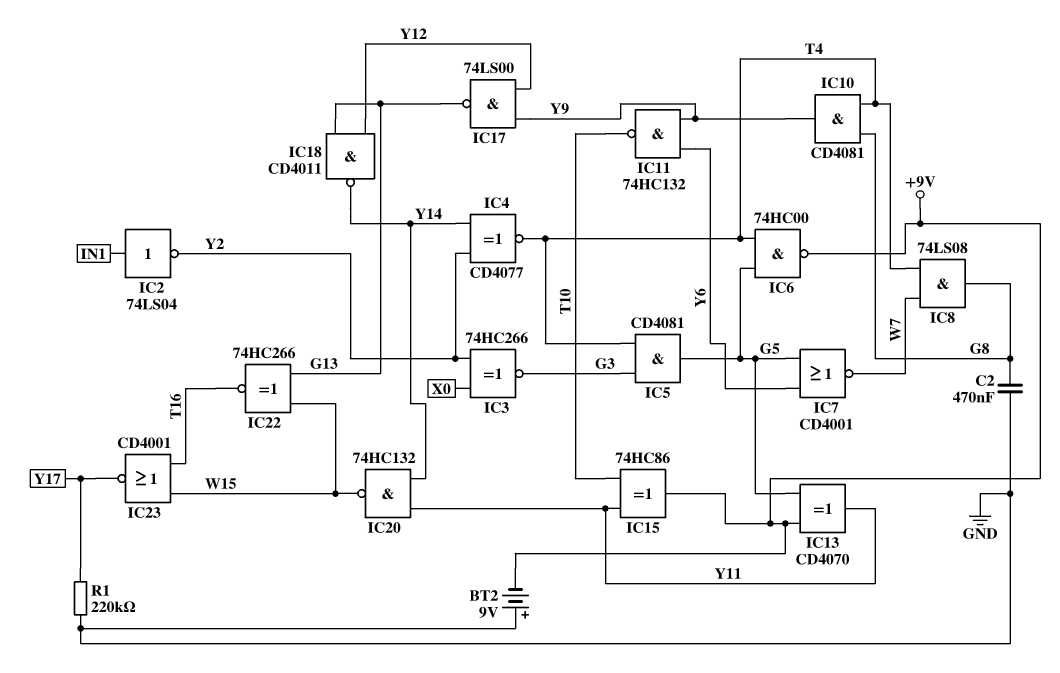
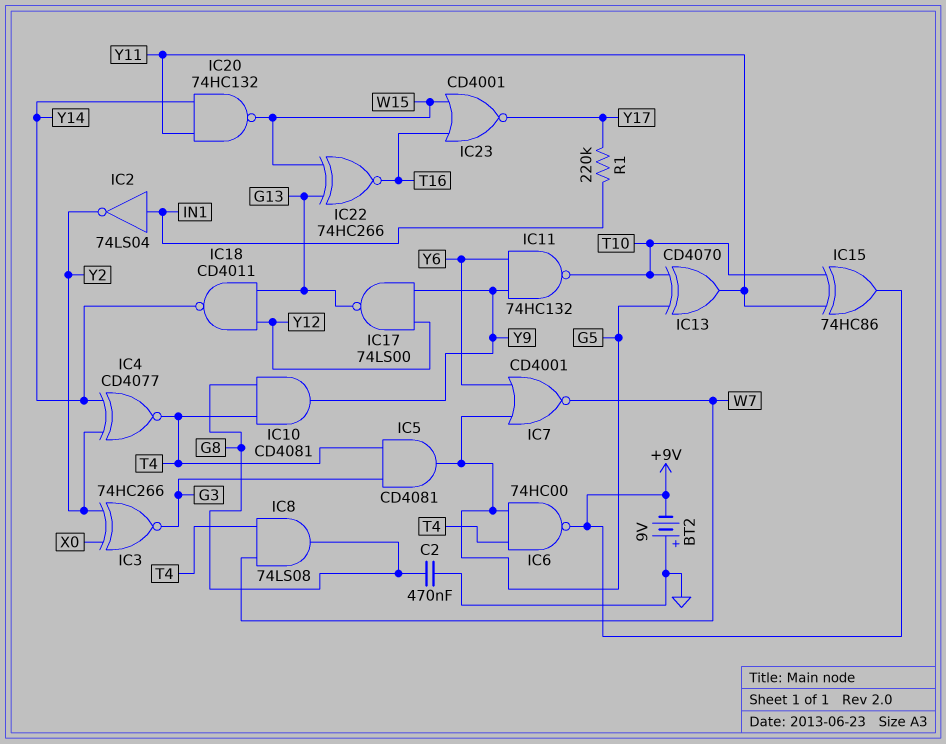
IC13: XOR CD4070 (in +9V, in G5, out Y11) -> XOR CD4070 (in G5, in T10, out Y11)
R1: 220k (GND, Y17) -> 220k (IN1, Y17)

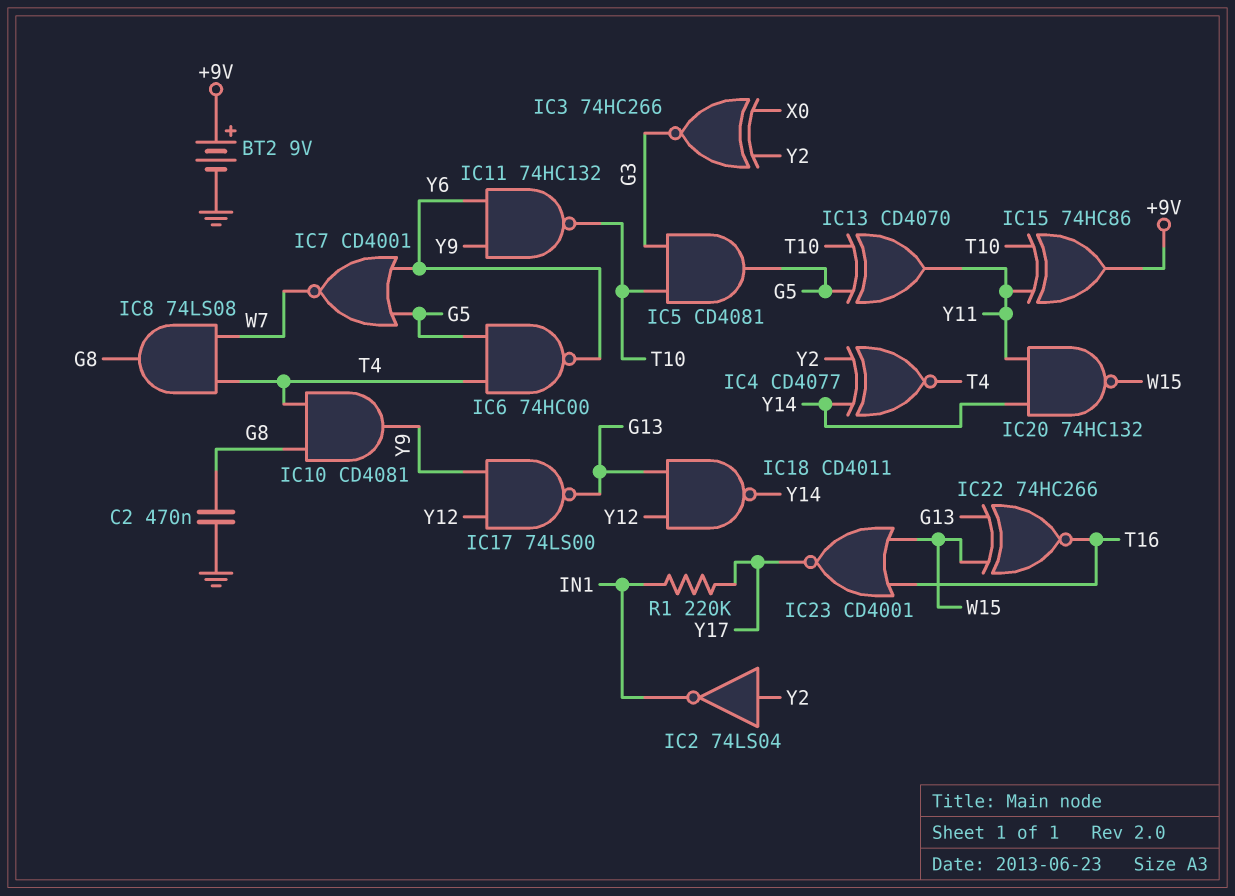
BT2: 9V (plus GND, minus +9V) -> 9V (plus +9V, minus GND)
IC2: NOT 74LS04 (in IN1, out Y2) -> NOT 74LS04 (in Y2, out IN1)
IC5: AND CD4081 (in G3, in T4, out G5) -> AND CD4081 (in G3, in T10, out G5)
IC6: NAND 74HC00 (in G5, in T4, out +9V) -> NAND 74HC00 (in G5, in T4, out Y6)

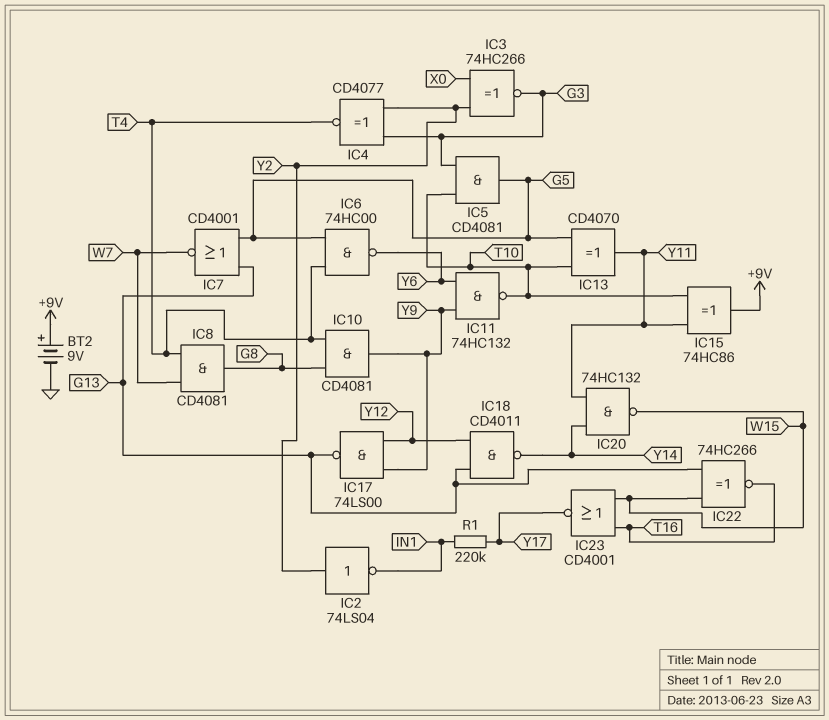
C2: 470nF (G8, GND) -> none
IC4: XNOR CD4077 (in Y2, in Y14, out T4) -> XNOR CD4077 (in G3, in Y2, out T4)
IC7: NOR CD4001 (in G5, in Y6, out W7) -> NOR CD4001 (in G5, in G13, out W7)
IC8: AND 74LS08 (in T4, in W7, out G8) -> AND CD4081 (in T4, in W7, out G8)

